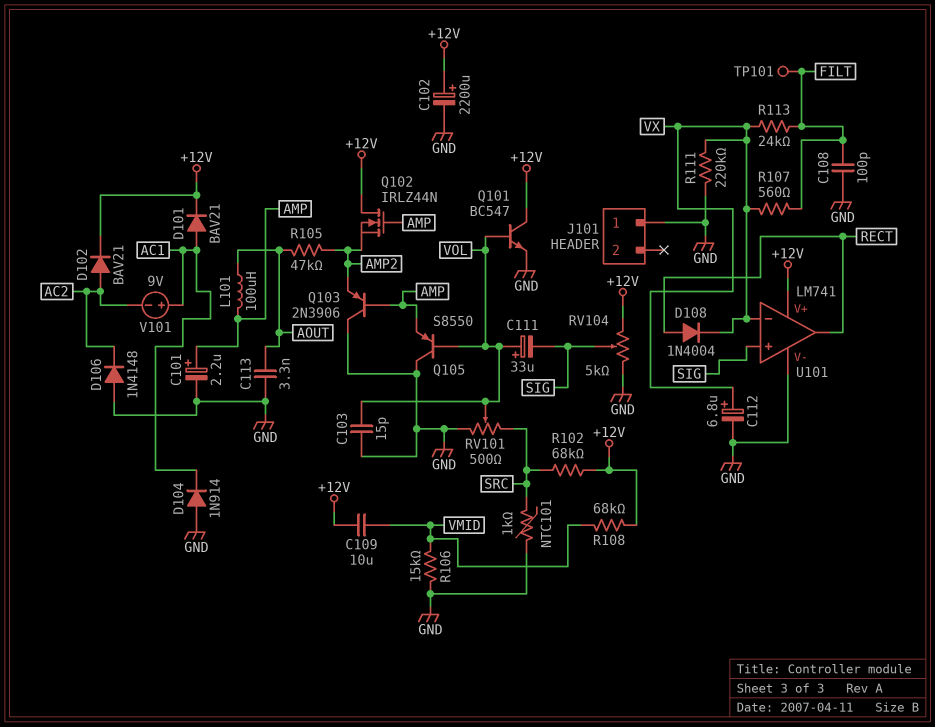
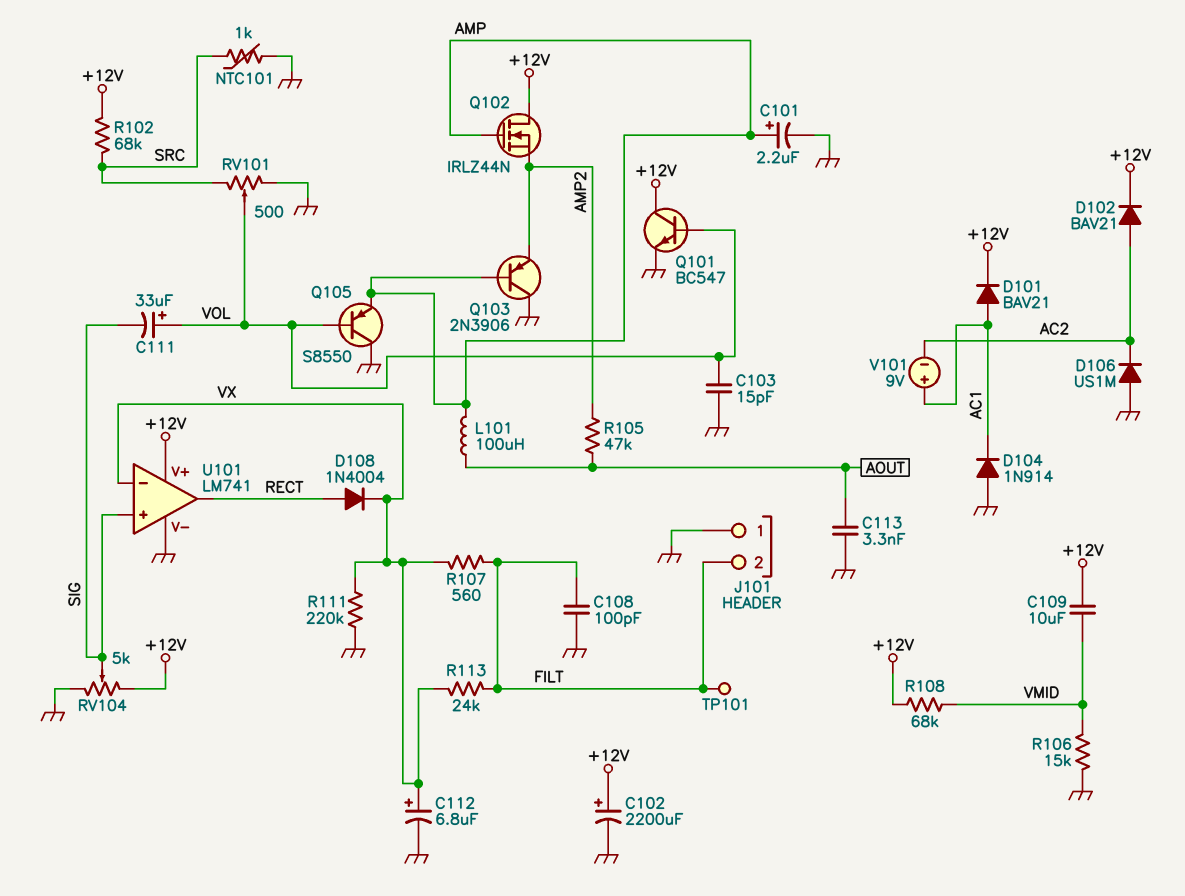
D106: diode 1N4148 (A GND, K AC2) -> diode US1M (A GND, K AC2)
J101 pin 2: none -> FILT

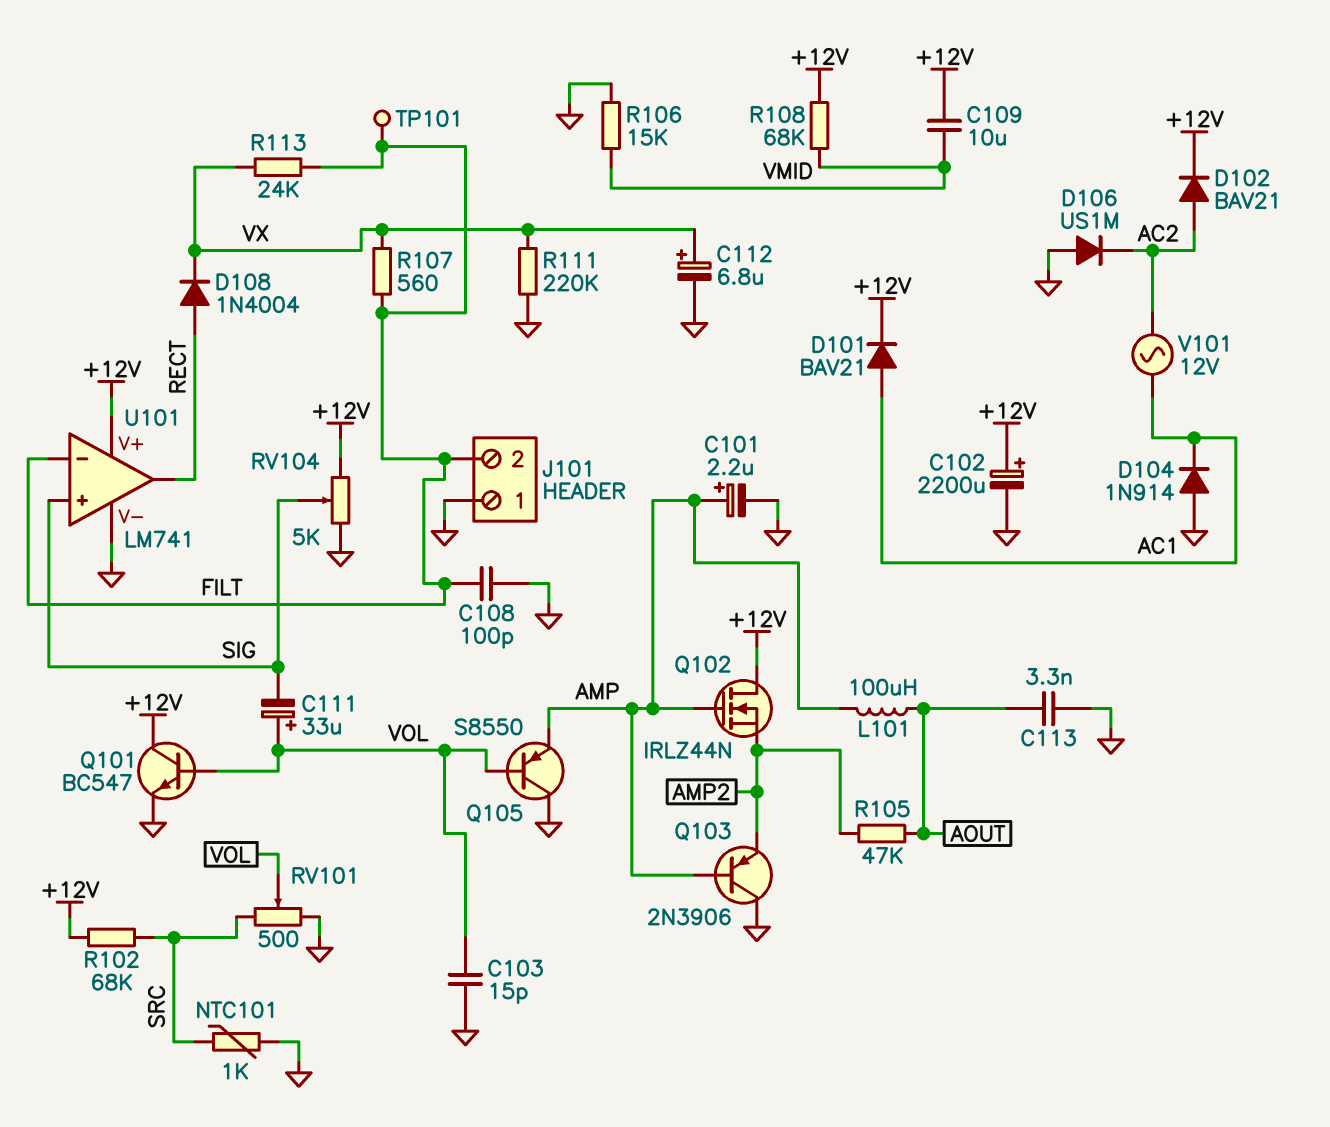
U101 pin in-: VX -> FILT
V101: 9V (plus AC1, minus AC2) -> AC 12V (AC1, AC2)

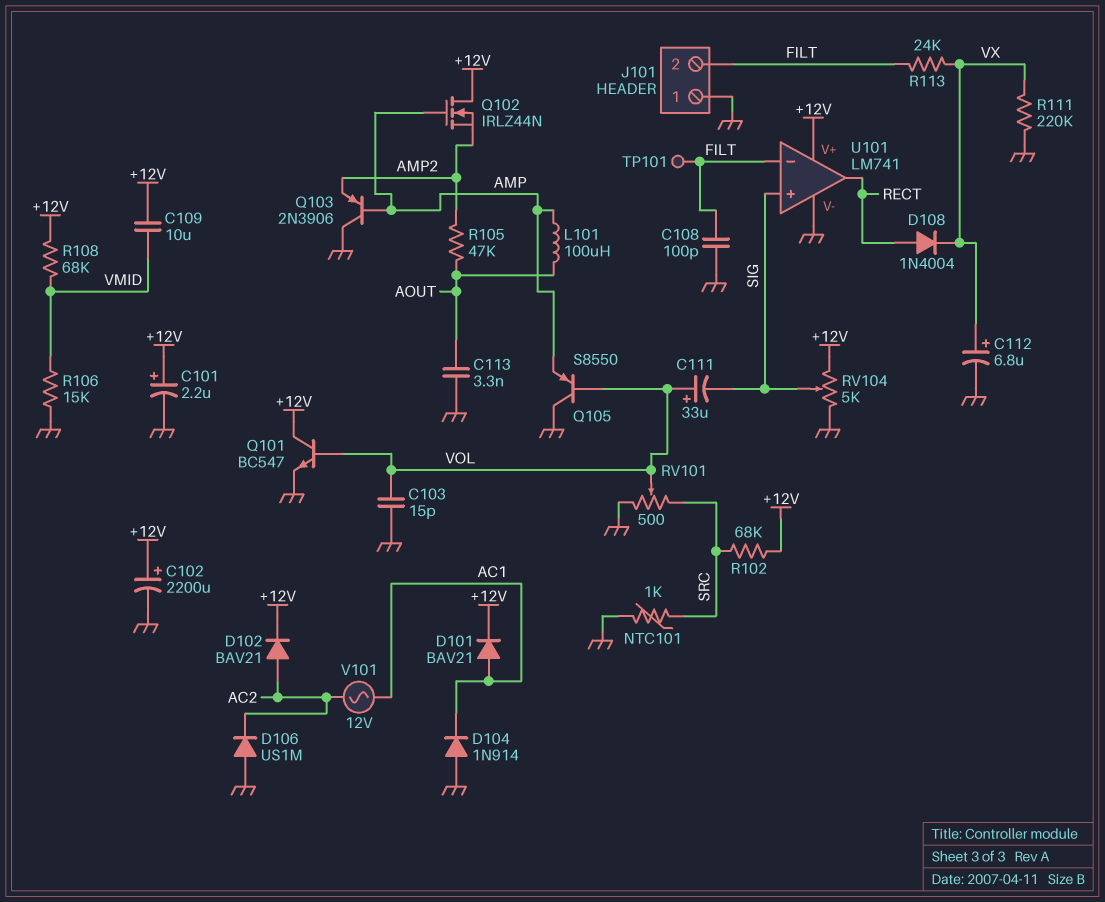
C101: 2.2uF (plus AMP, minus GND) -> 2.2uF (plus +12V, minus GND)
R107: 560 (FILT, VX) -> none

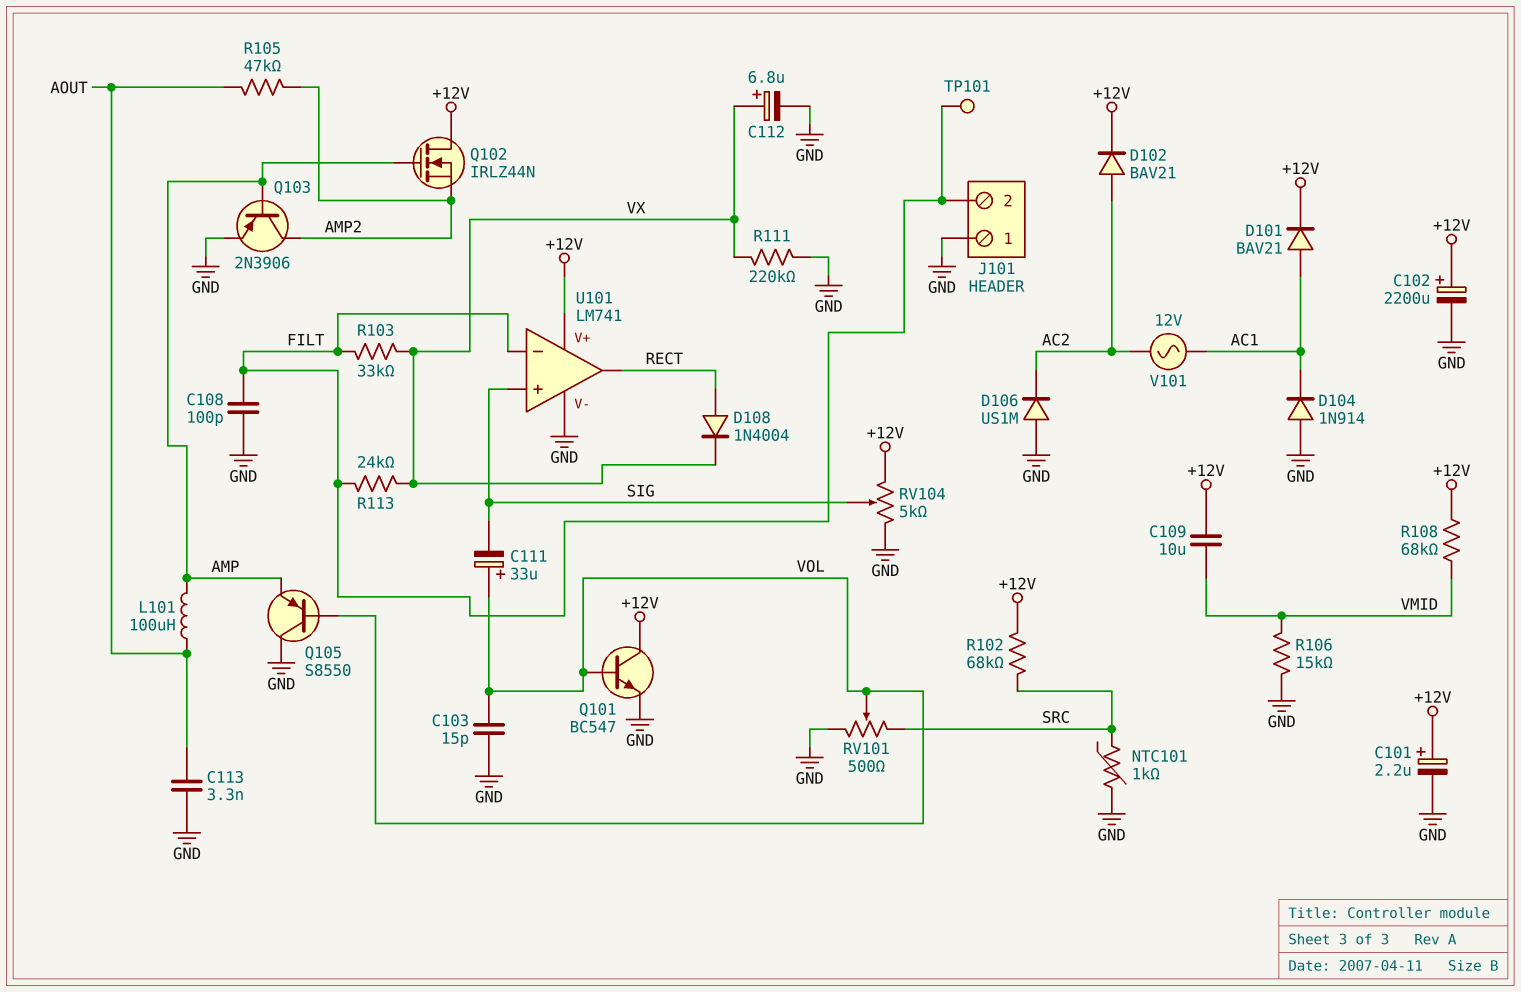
Q103: PNP 2N3906 (B AMP, C GND, E AMP2) -> PNP 2N3906 (B AMP, C AMP2, E GND)
R103: none -> 33k (FILT, VX)

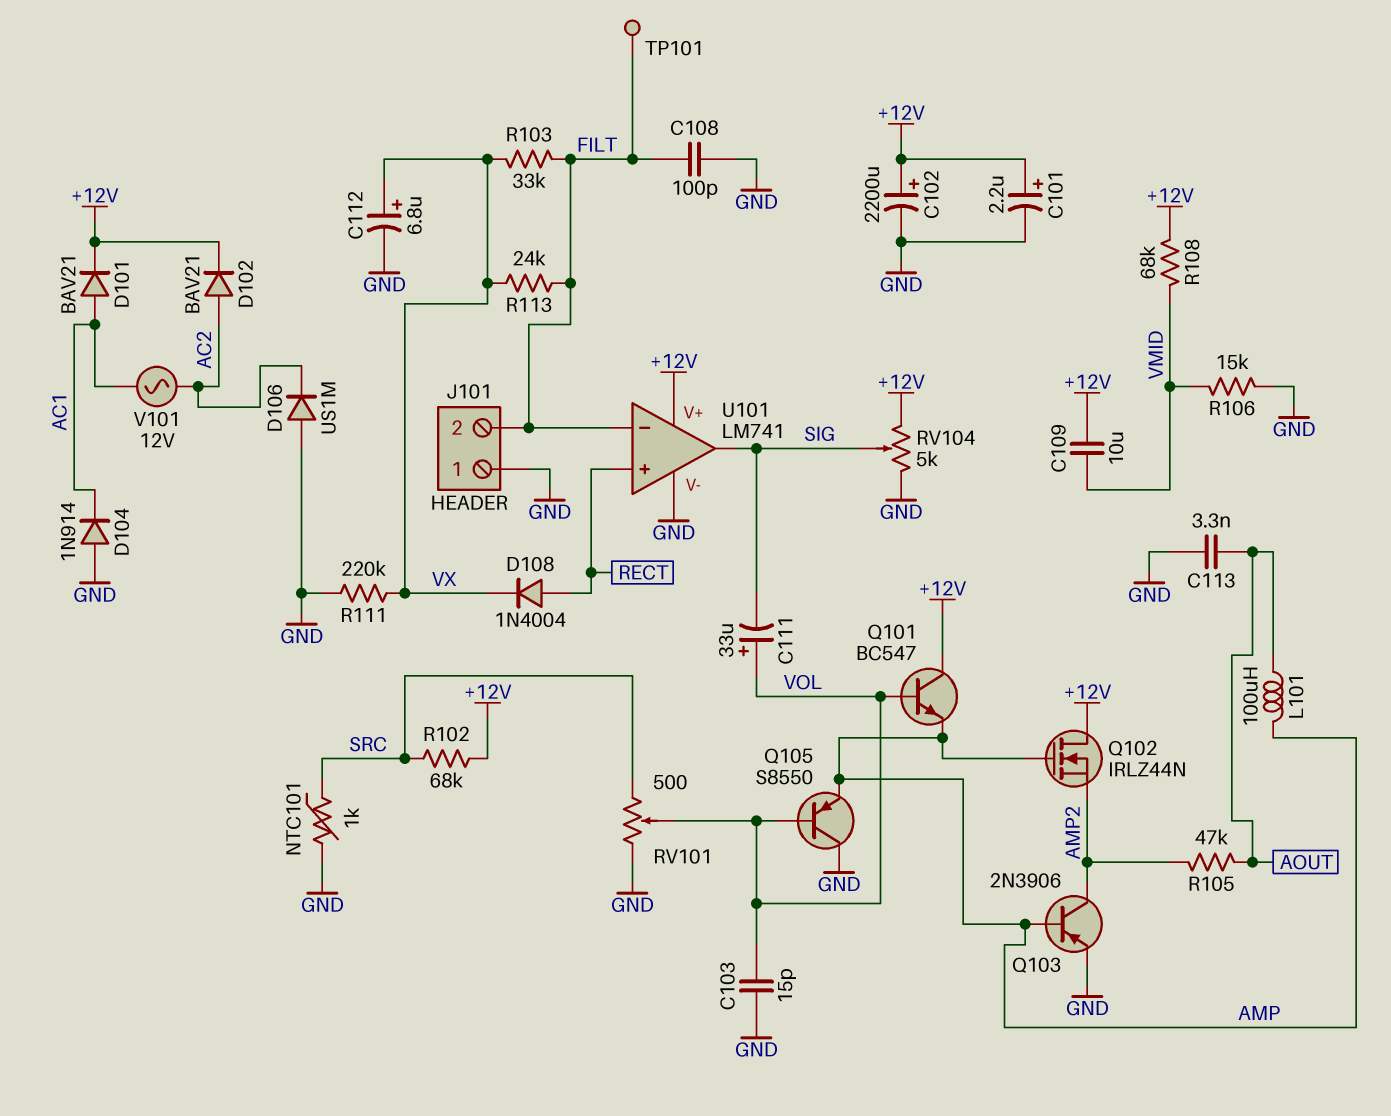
Q101: NPN BC547 (B VOL, C +12V, E GND) -> NPN BC547 (B VOL, C +12V, E AMP)
U101 pin in+: SIG -> RECT
U101 pin out: RECT -> SIG

